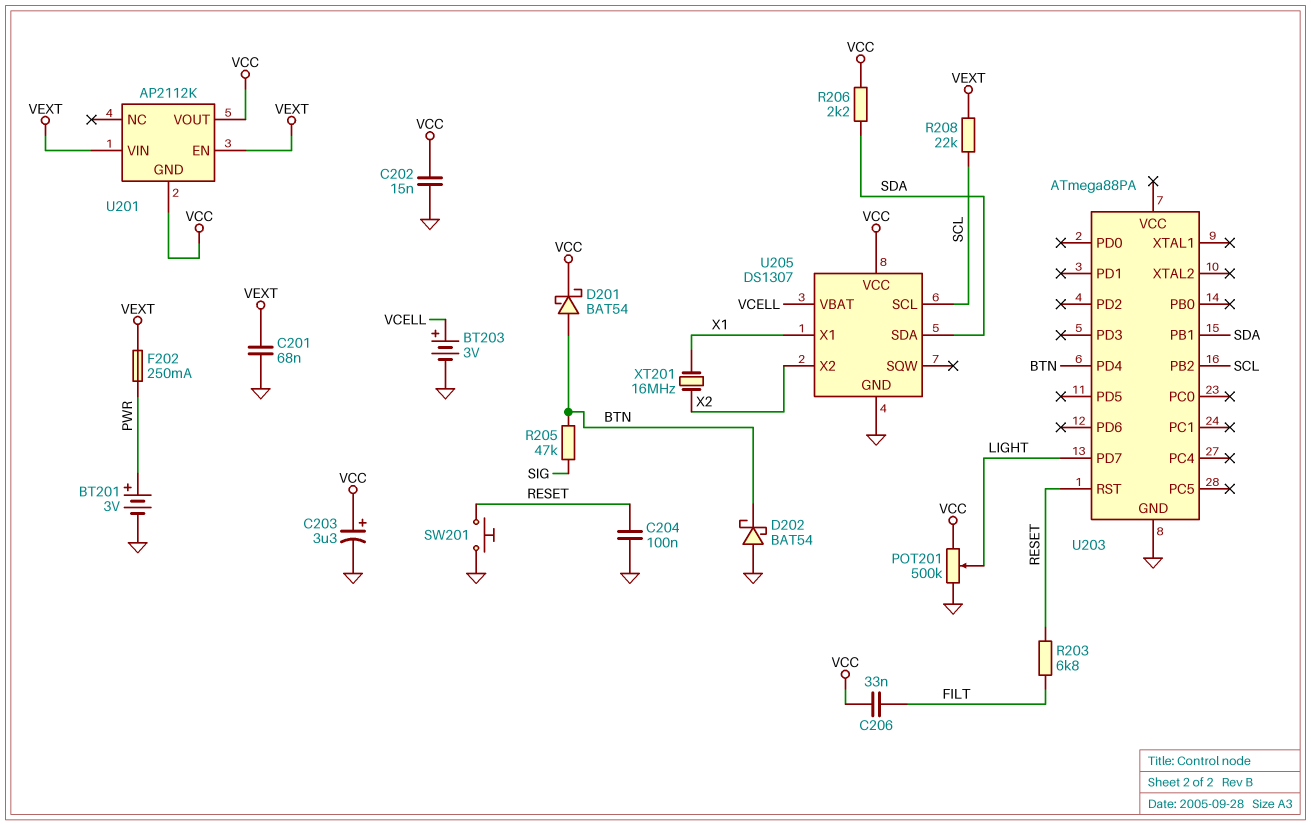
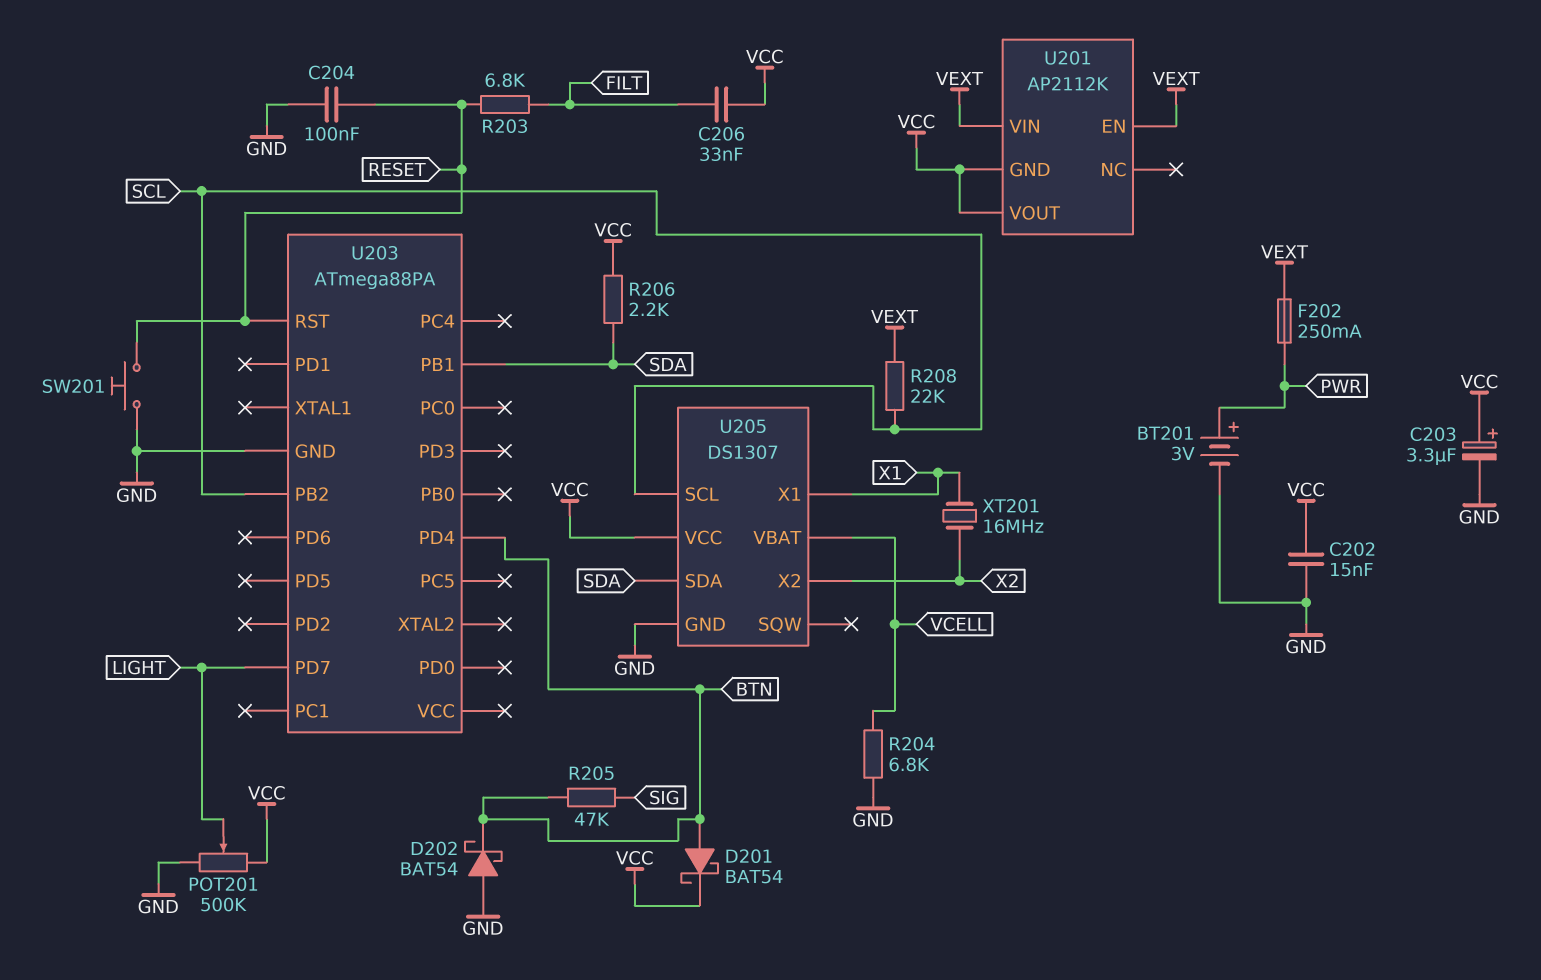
BT203: 3V (plus VCELL, minus GND) -> none
C201: 68nF (GND, VEXT) -> none
R204: none -> 6.8k (GND, VCELL)

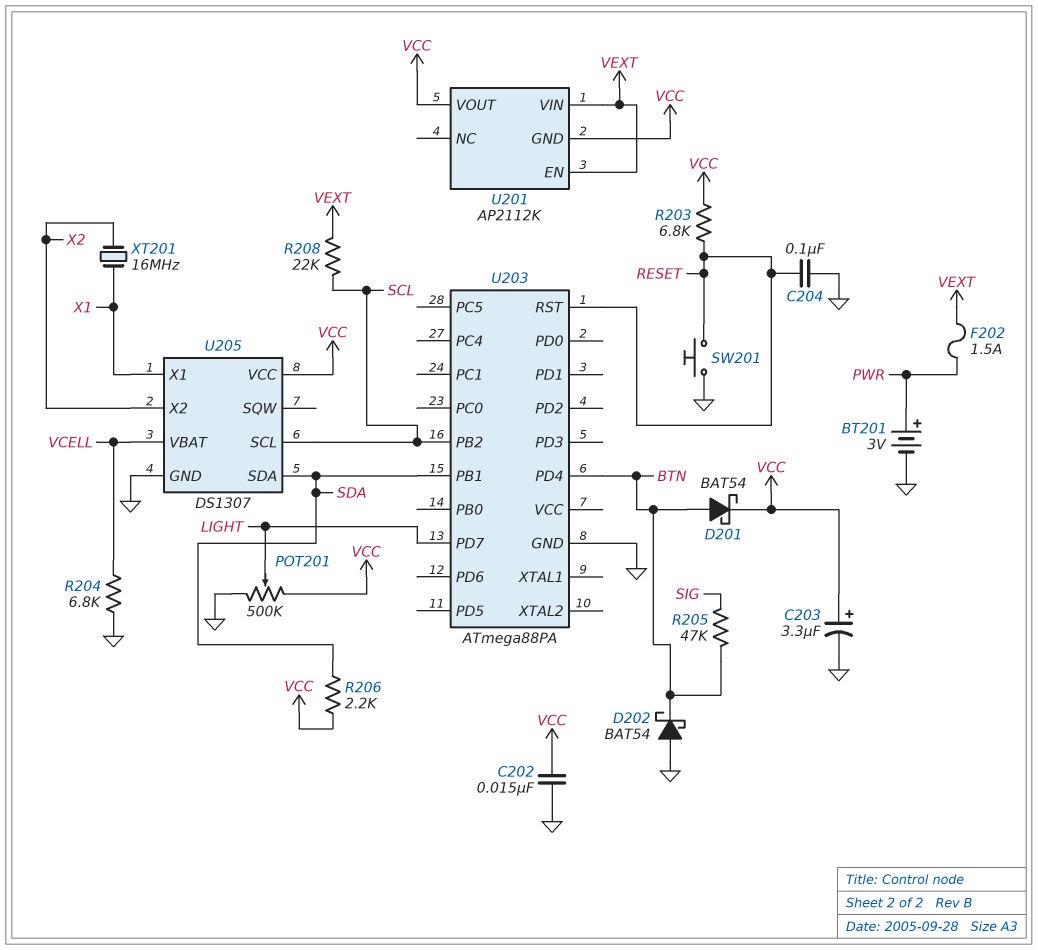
C206: 33nF (FILT, VCC) -> none
F202: 250mA (PWR, VEXT) -> 1.5A (PWR, VEXT)
R203: 6.8k (FILT, RESET) -> 6.8k (RESET, VCC)

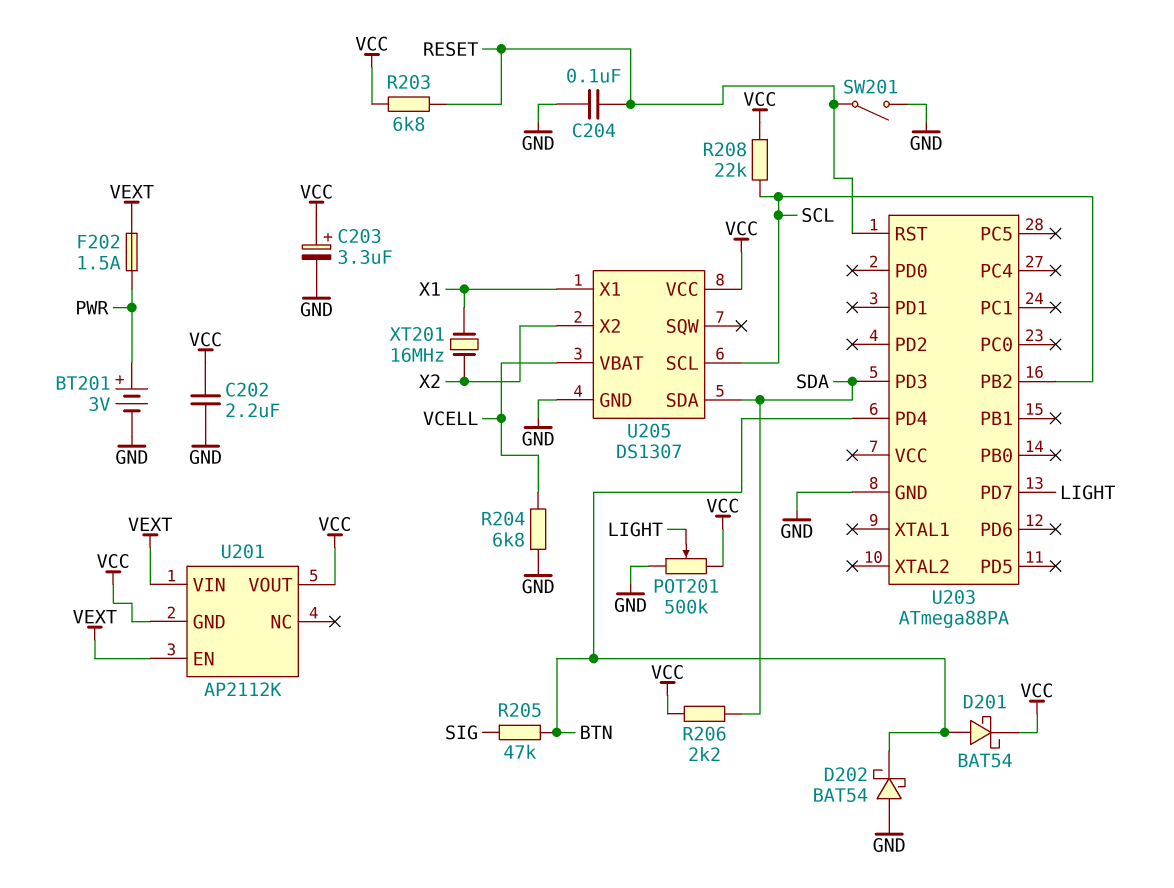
C202: 15nF (GND, VCC) -> 2.2uF (GND, VCC)
R208: 22k (SCL, VEXT) -> 22k (SCL, VCC)
SW201: button (GND, RESET) -> switch (GND, RESET)
U203 pin PB1: SDA -> none
U203 pin PD3: none -> SDA

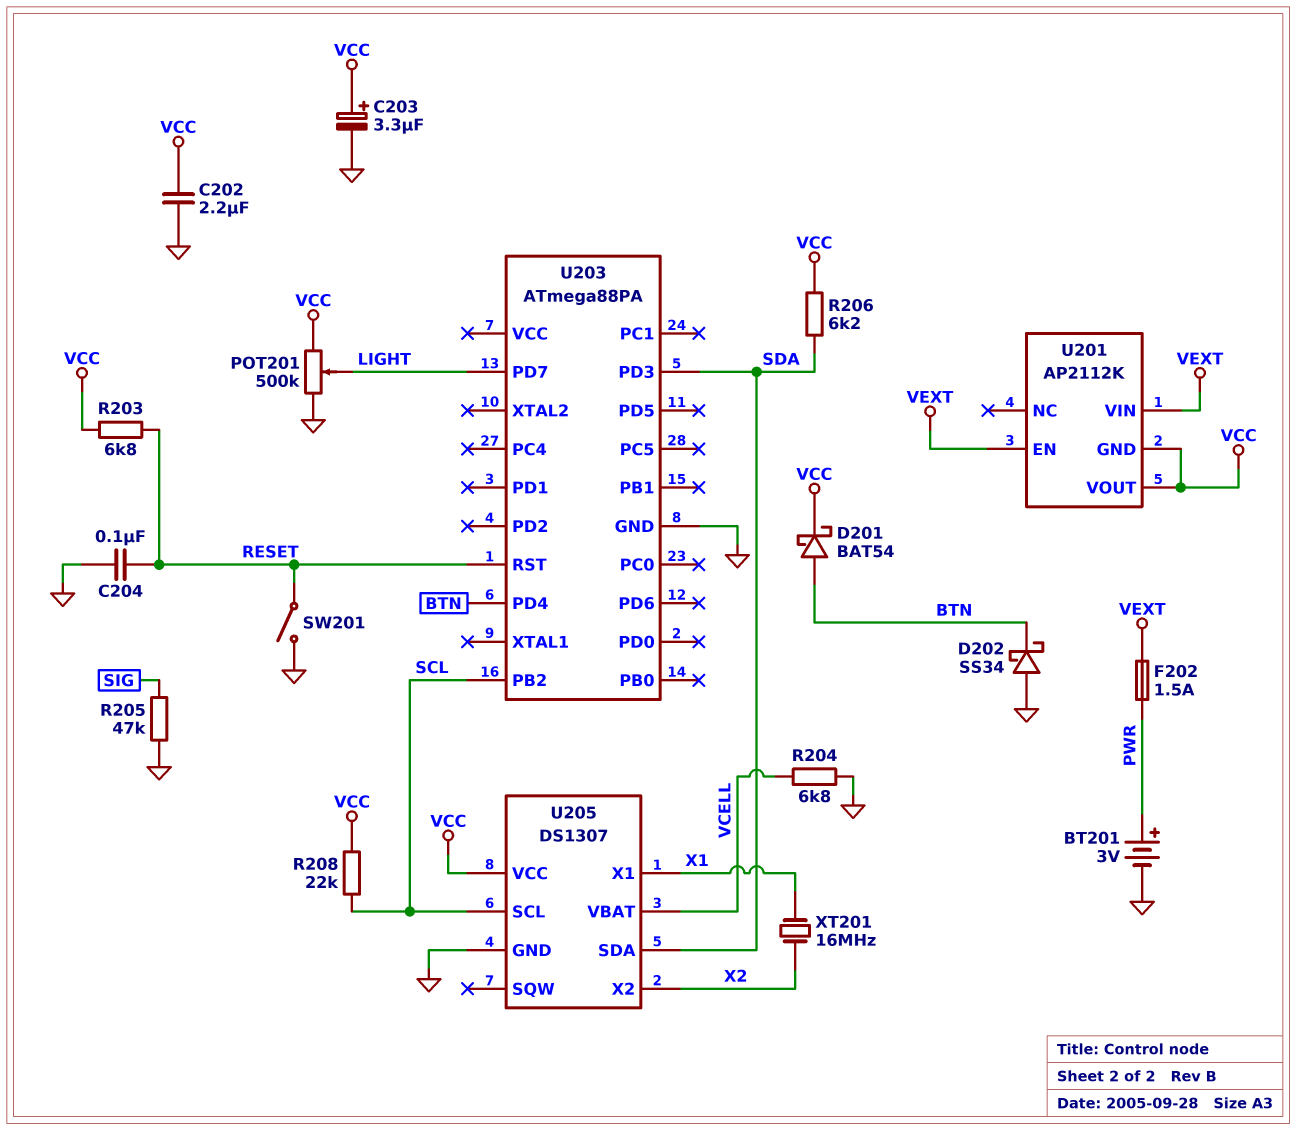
D202: schottky BAT54 (A GND, K BTN) -> schottky SS34 (A GND, K BTN)
R205: 47k (BTN, SIG) -> 47k (GND, SIG)
R206: 2.2k (SDA, VCC) -> 6.2k (SDA, VCC)

